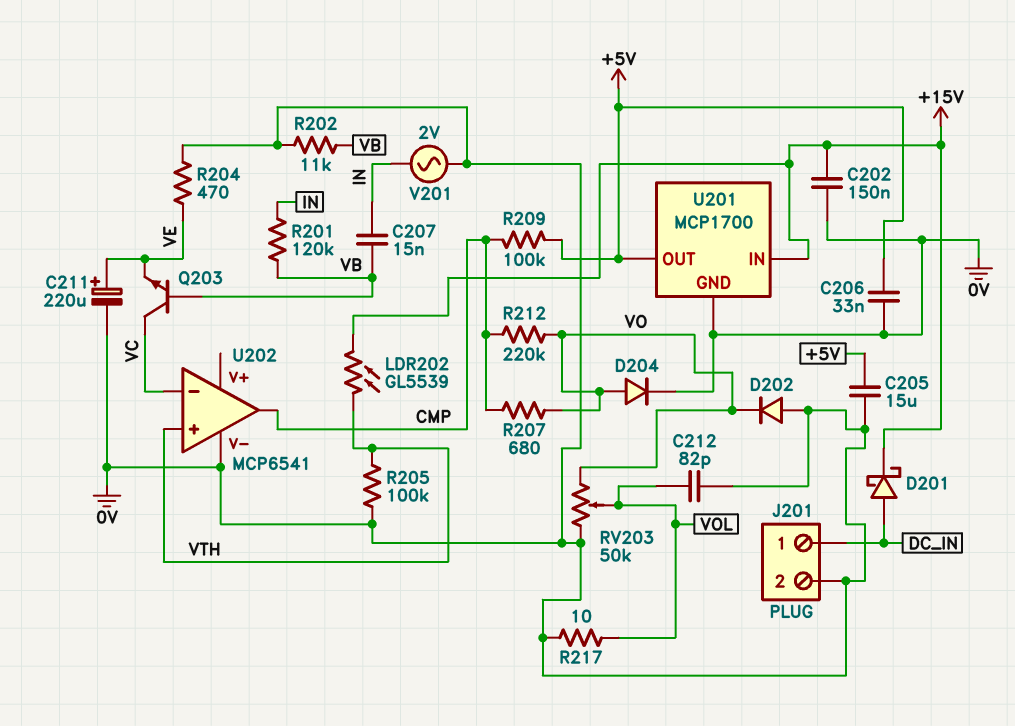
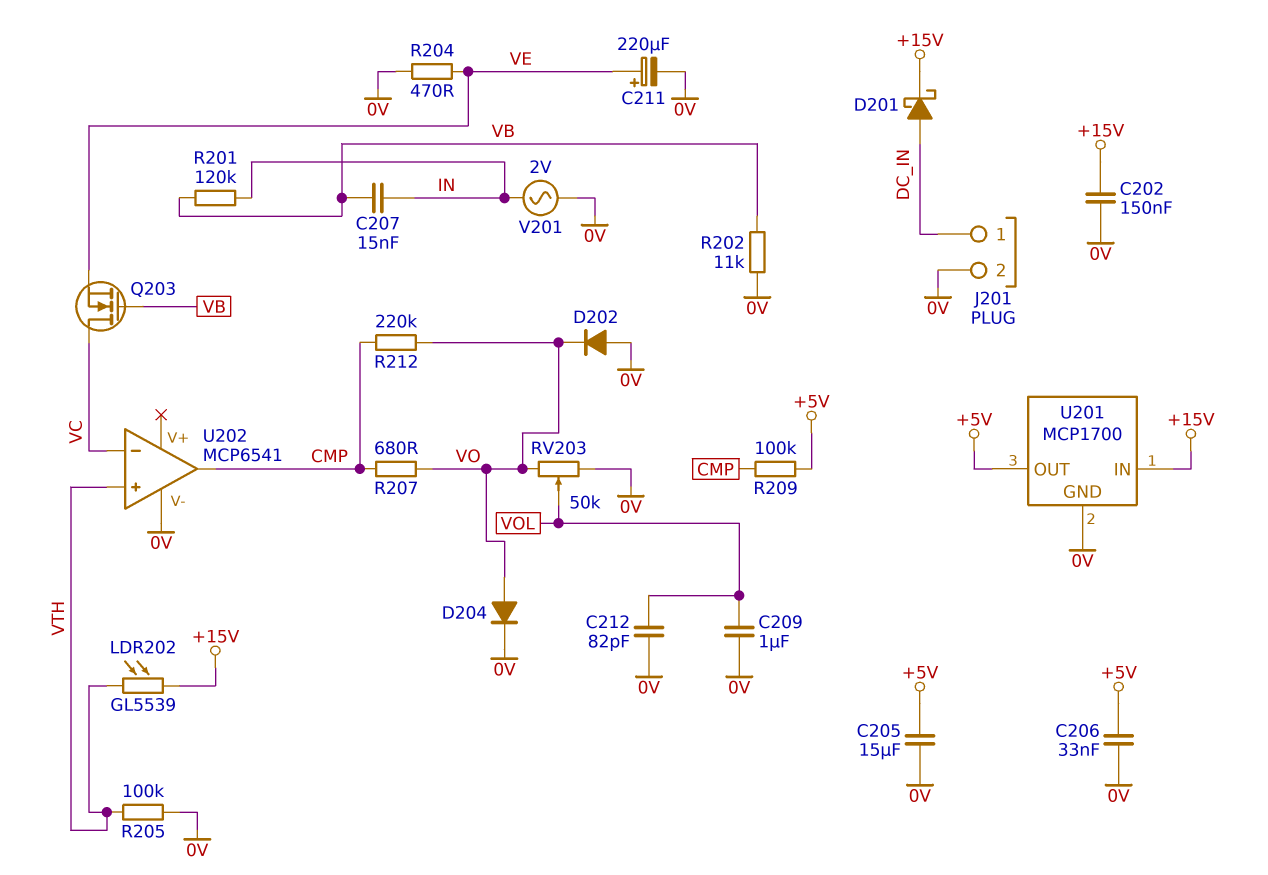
C209: none -> 1uF (0V, VOL)
Q203: NPN (B VB, C VC, E VE) -> NMOS (G VB, D VC, S VE)
R217: 10 (0V, VOL) -> none

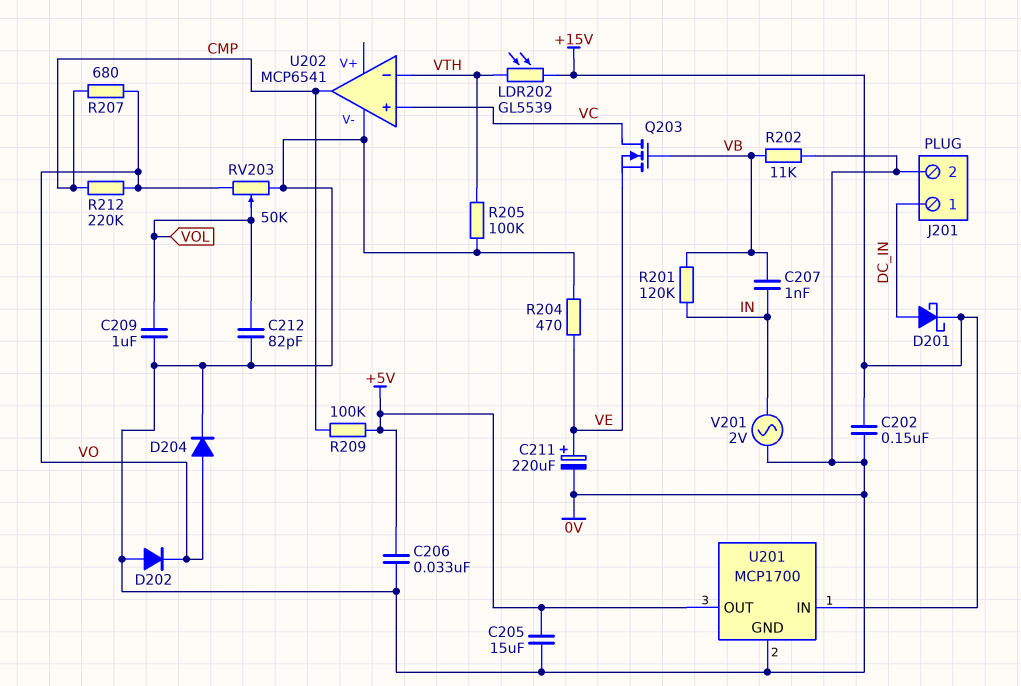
C207: 15nF (IN, VB) -> 1nF (IN, VB)
U202 pin in+: VTH -> VC
U202 pin in-: VC -> VTH

